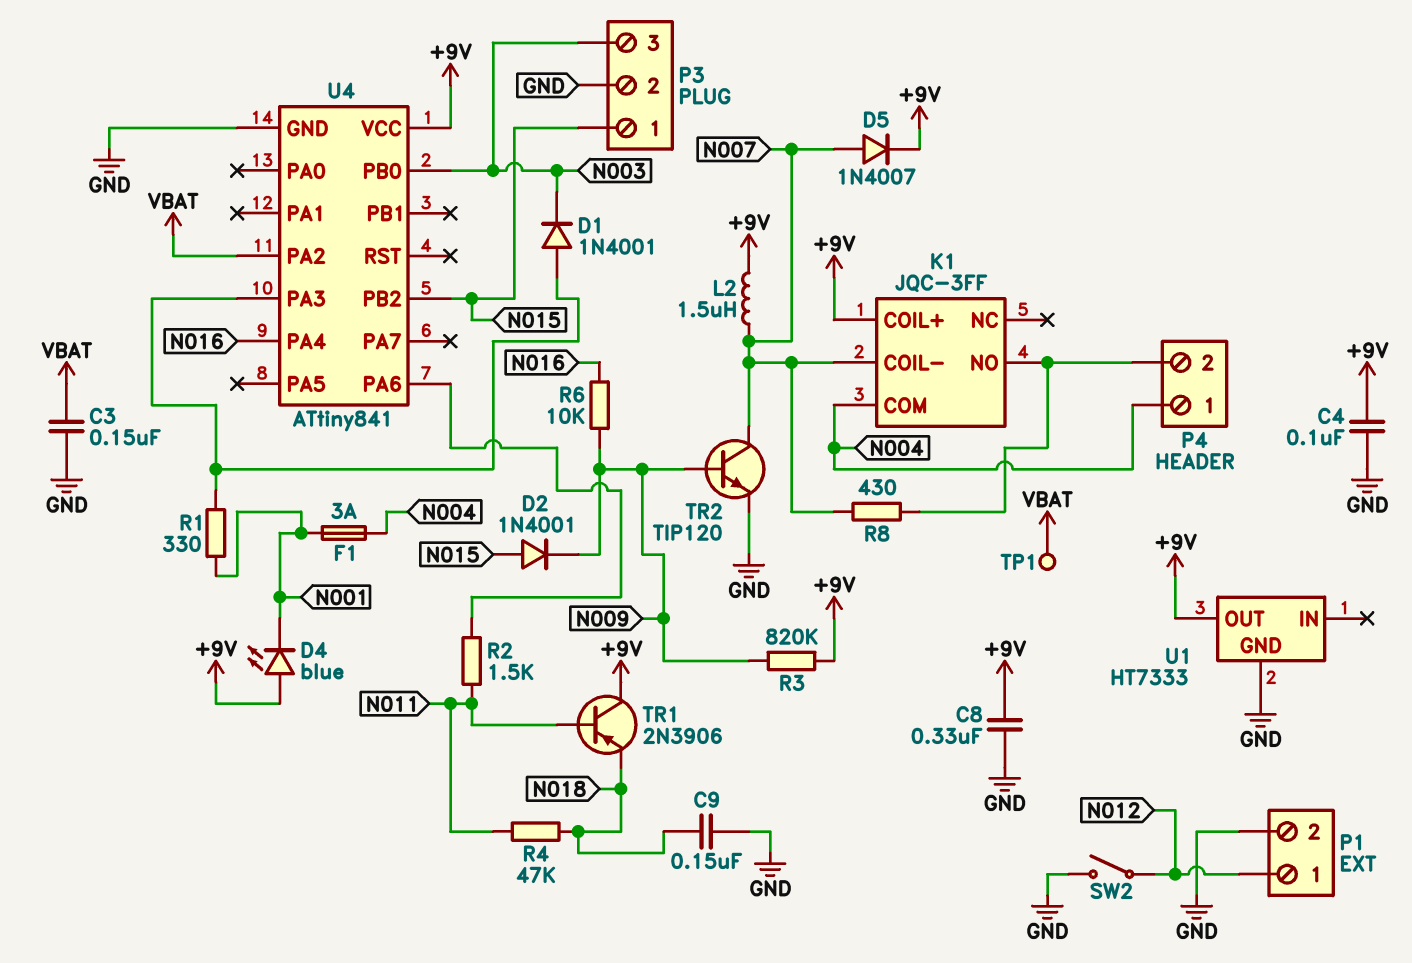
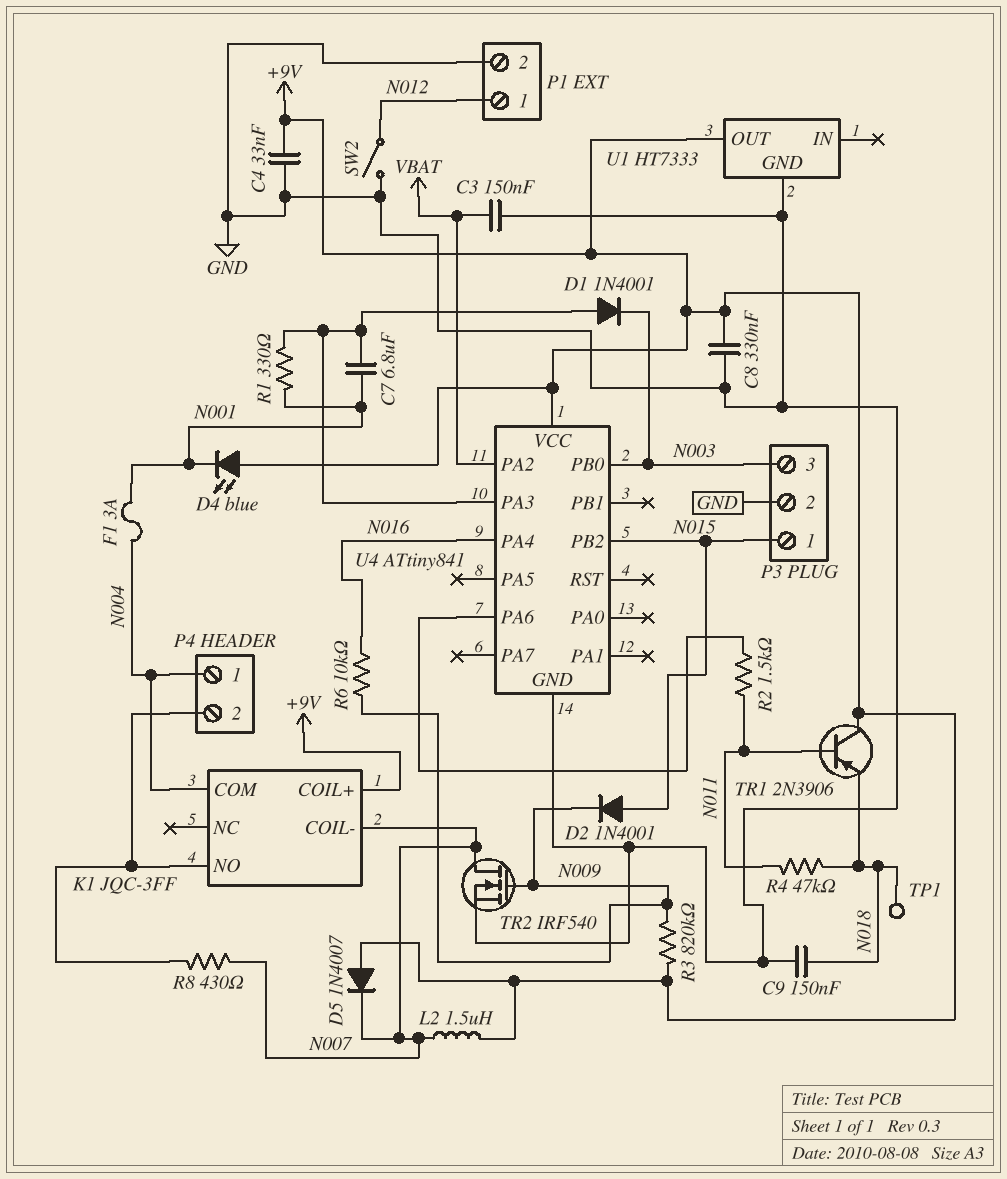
C4: 100nF (+9V, GND) -> 33nF (+9V, GND)
C7: none -> 6.8uF (N001, U4/PA3)
D5: diode 1N4007 (A N007, K +9V) -> diode 1N4007 (A +9V, K N007)
TP1: test point (VBAT) -> test point (N018)
TR2: NPN TIP120 (B N009, C N007, E GND) -> NMOS IRF540 (G N009, D N007, S GND)

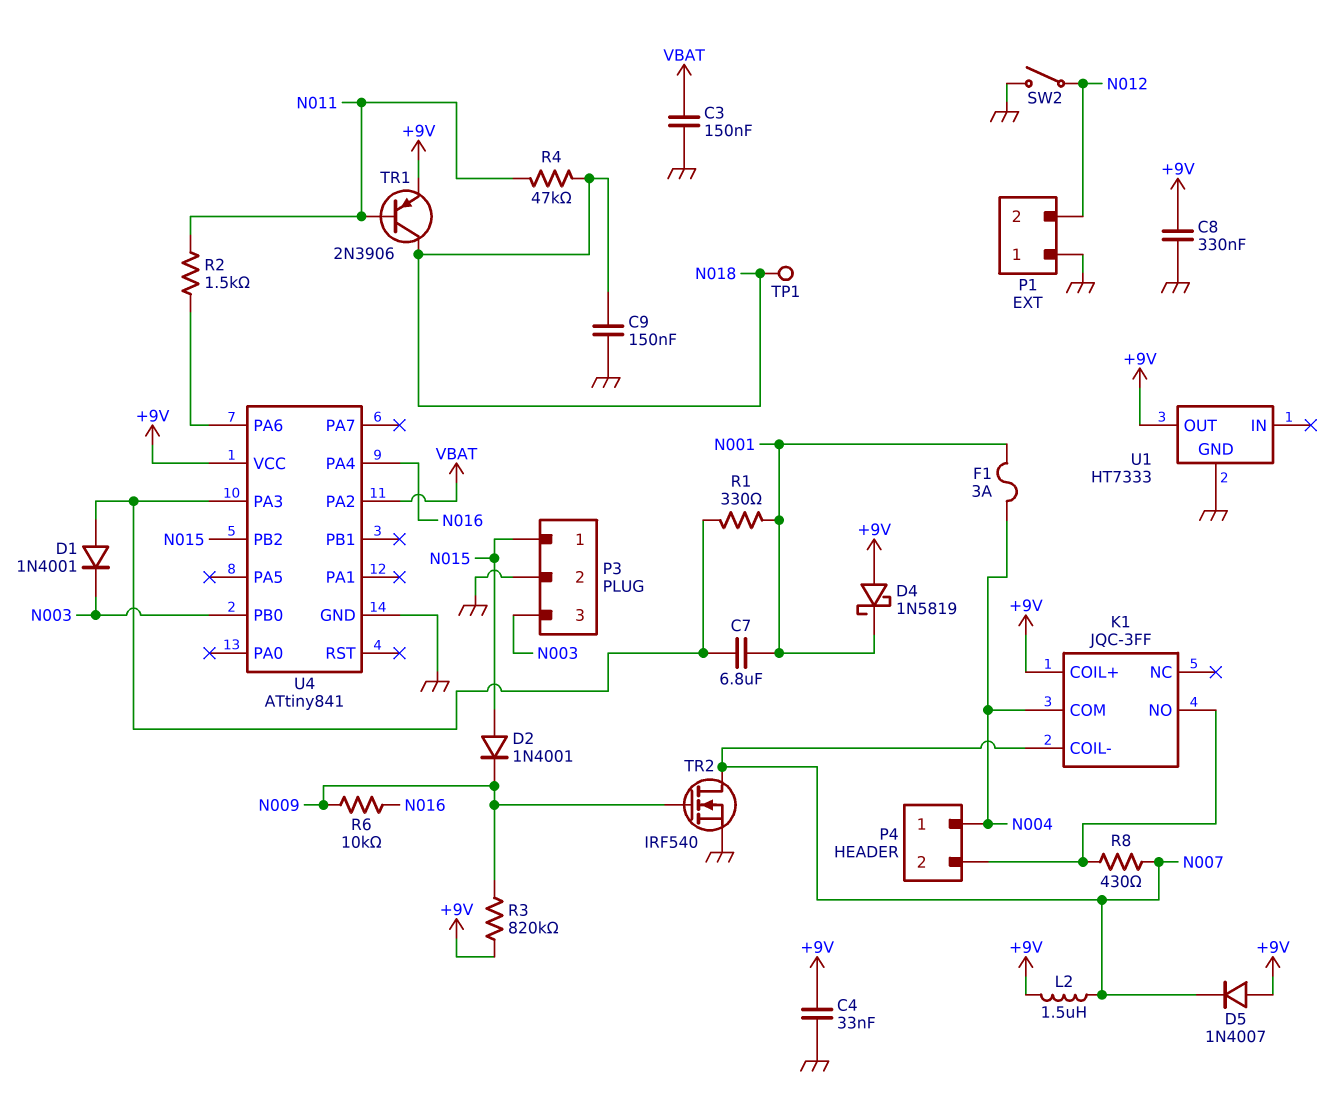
D4: LED blue (A +9V, K N001) -> schottky 1N5819 (A +9V, K N001)
P1 pin 1: N012 -> GND
P1 pin 2: GND -> N012
TR1: PNP 2N3906 (B N011, C +9V, E N018) -> PNP 2N3906 (B N011, C N018, E +9V)

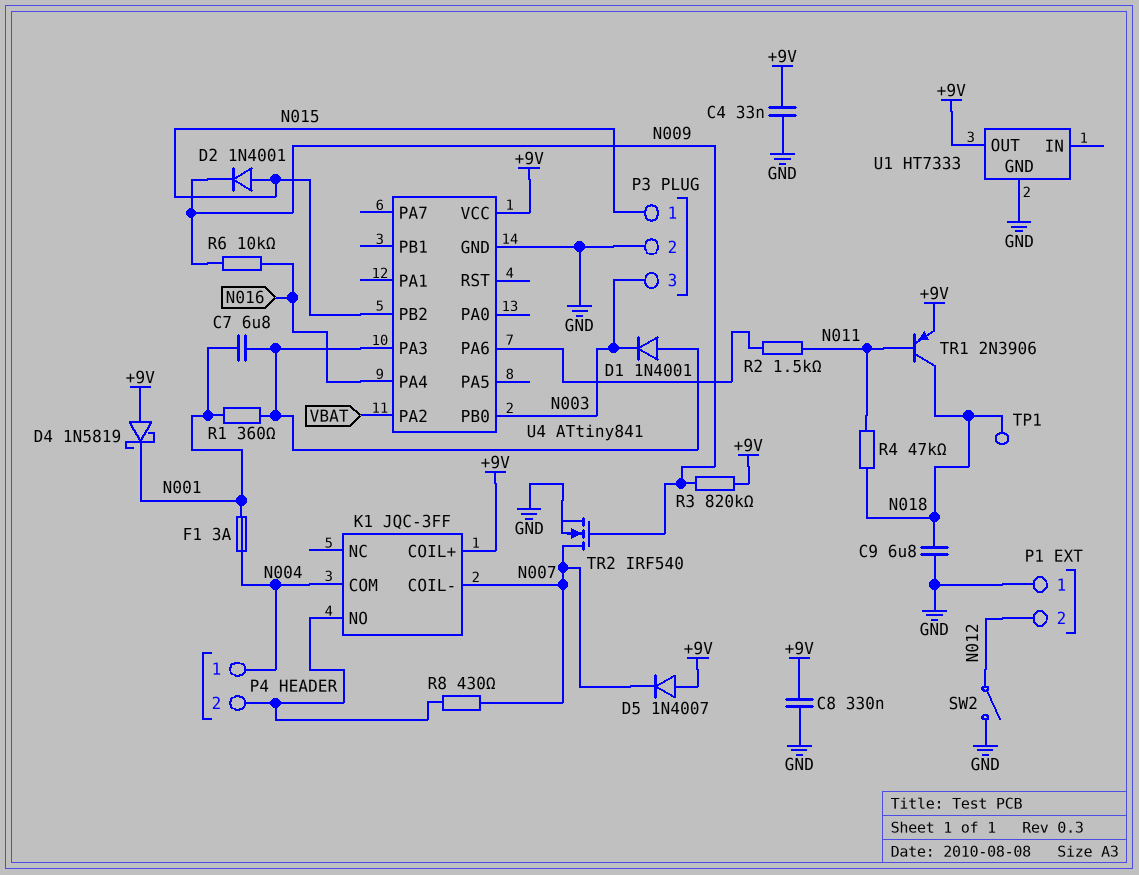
C3: 150nF (GND, VBAT) -> none
C9: 150nF (GND, N018) -> 6.8uF (GND, N018)
L2: 1.5uH (+9V, N007) -> none
R1: 330 (N001, U4/PA3) -> 360 (N001, U4/PA3)

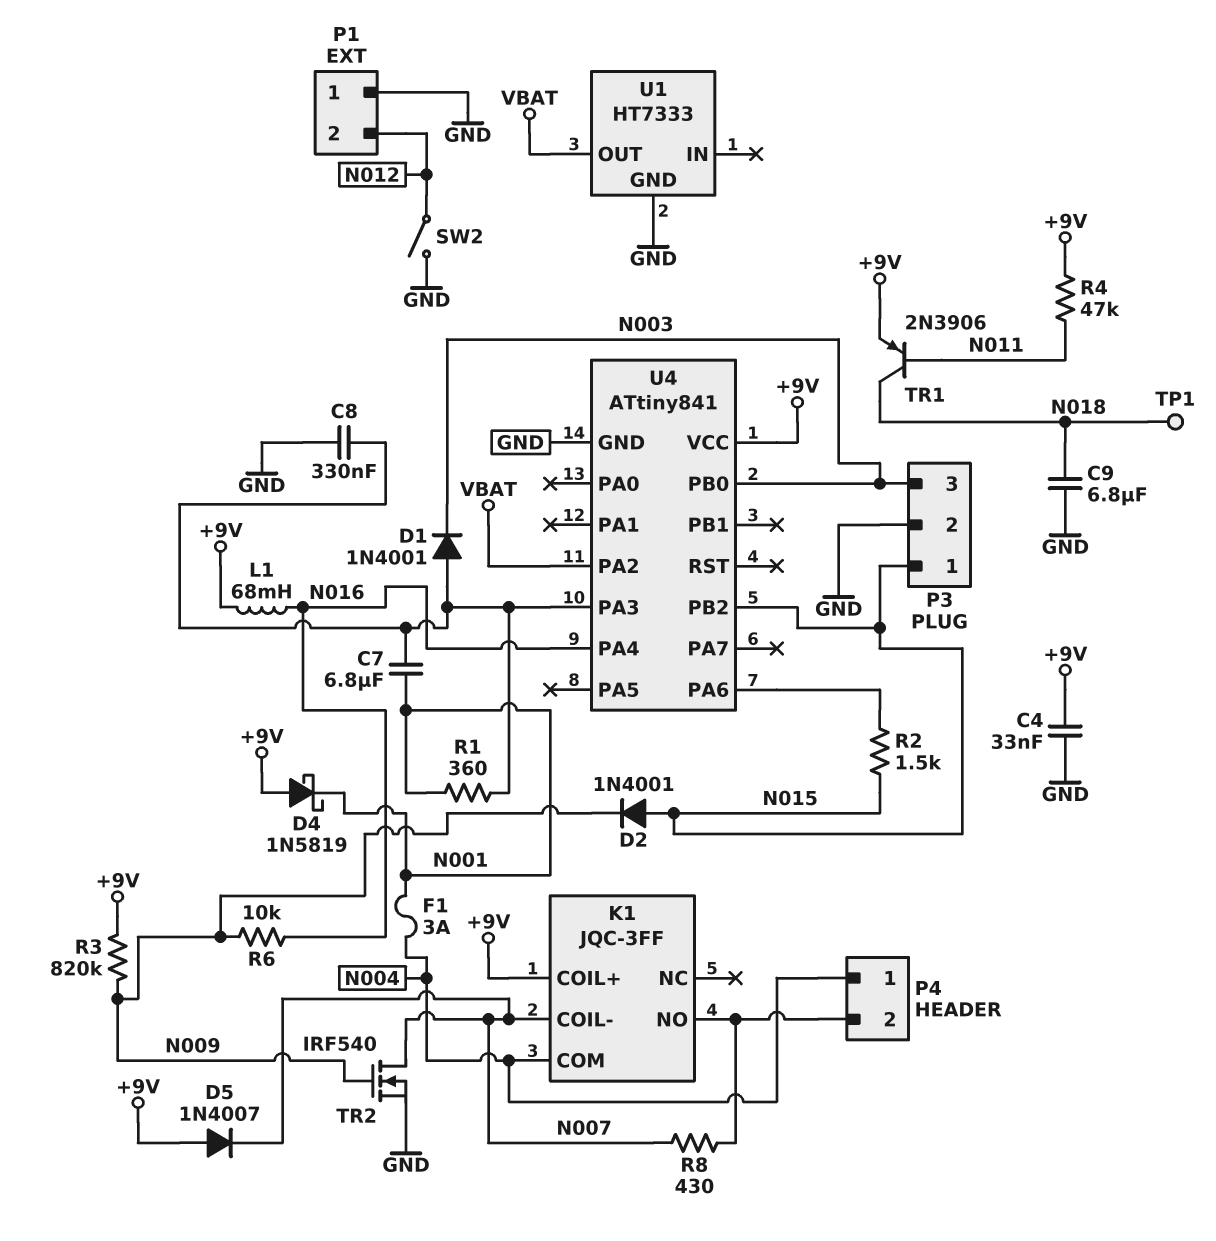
C8: 330nF (+9V, GND) -> 330nF (GND, U4/PA3)
L1: none -> 68mH (+9V, N016)
R2: 1.5k (N011, U4/PA6) -> 1.5k (N015, U4/PA6)
R4: 47k (N011, N018) -> 47k (+9V, N011)
U1 pin OUT: +9V -> VBAT

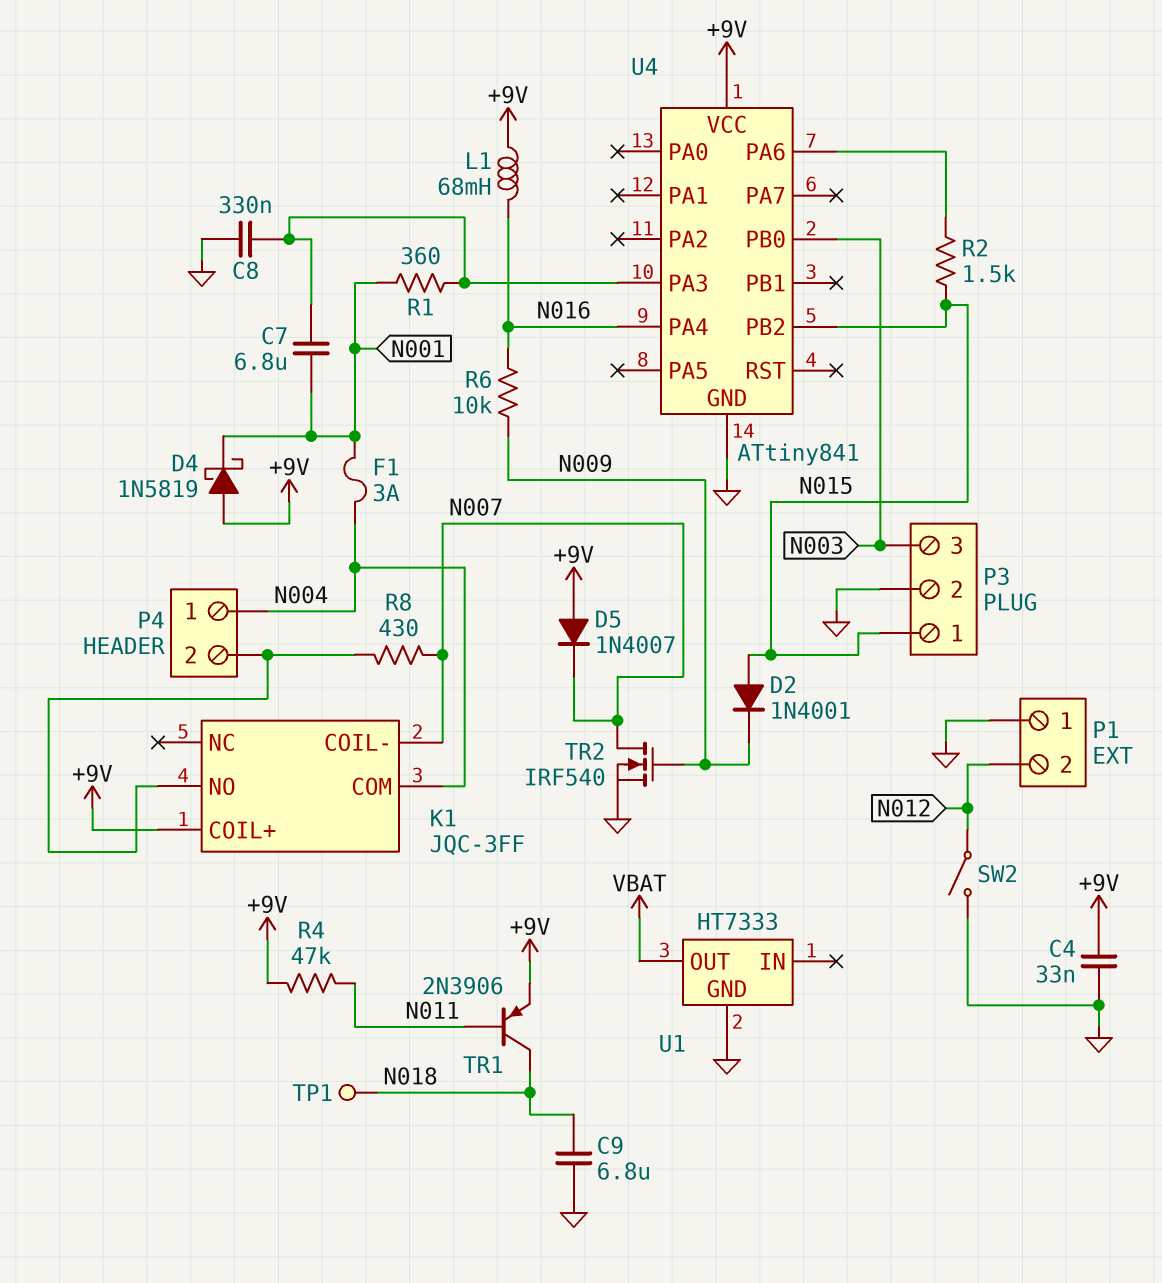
D1: diode 1N4001 (A U4/PA3, K N003) -> none
R3: 820k (+9V, N009) -> none
U4 pin PA2: VBAT -> none

